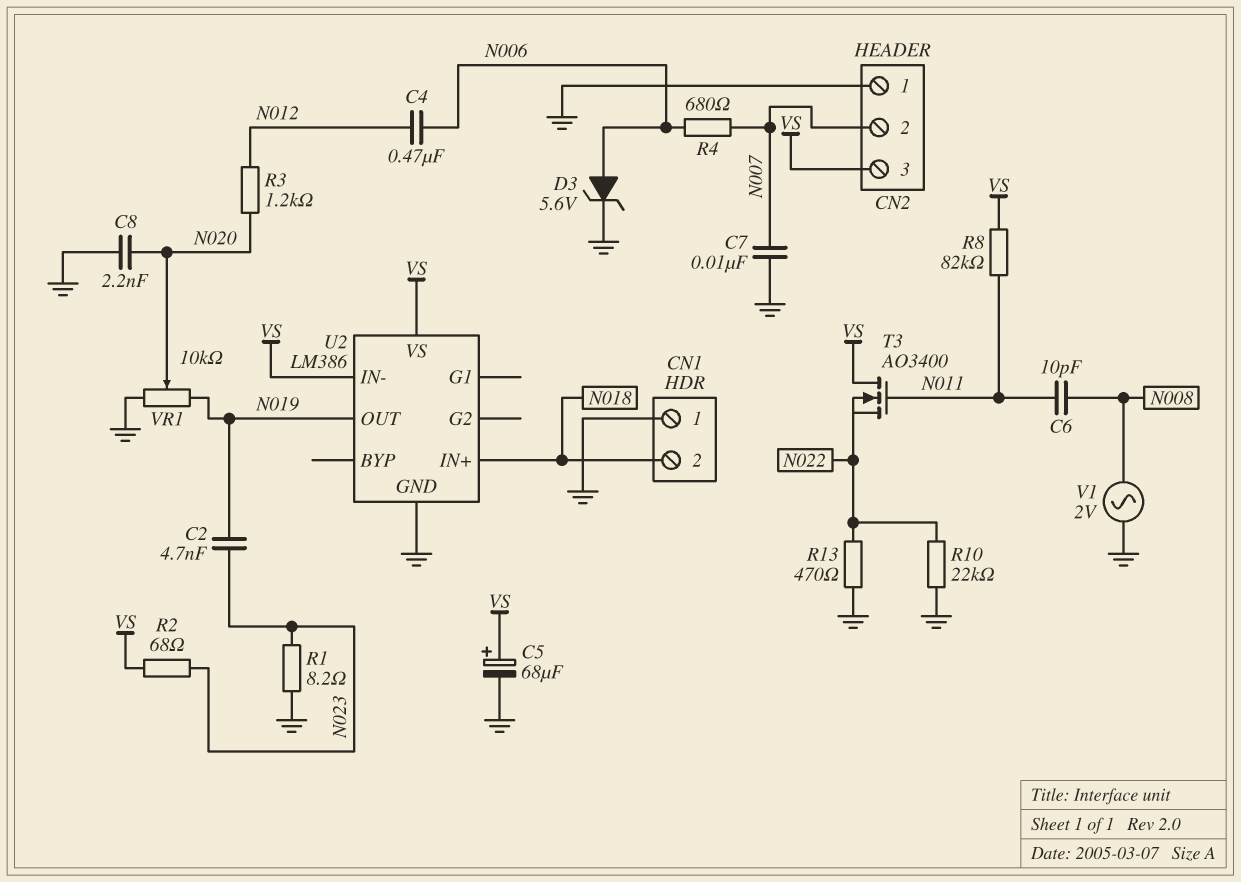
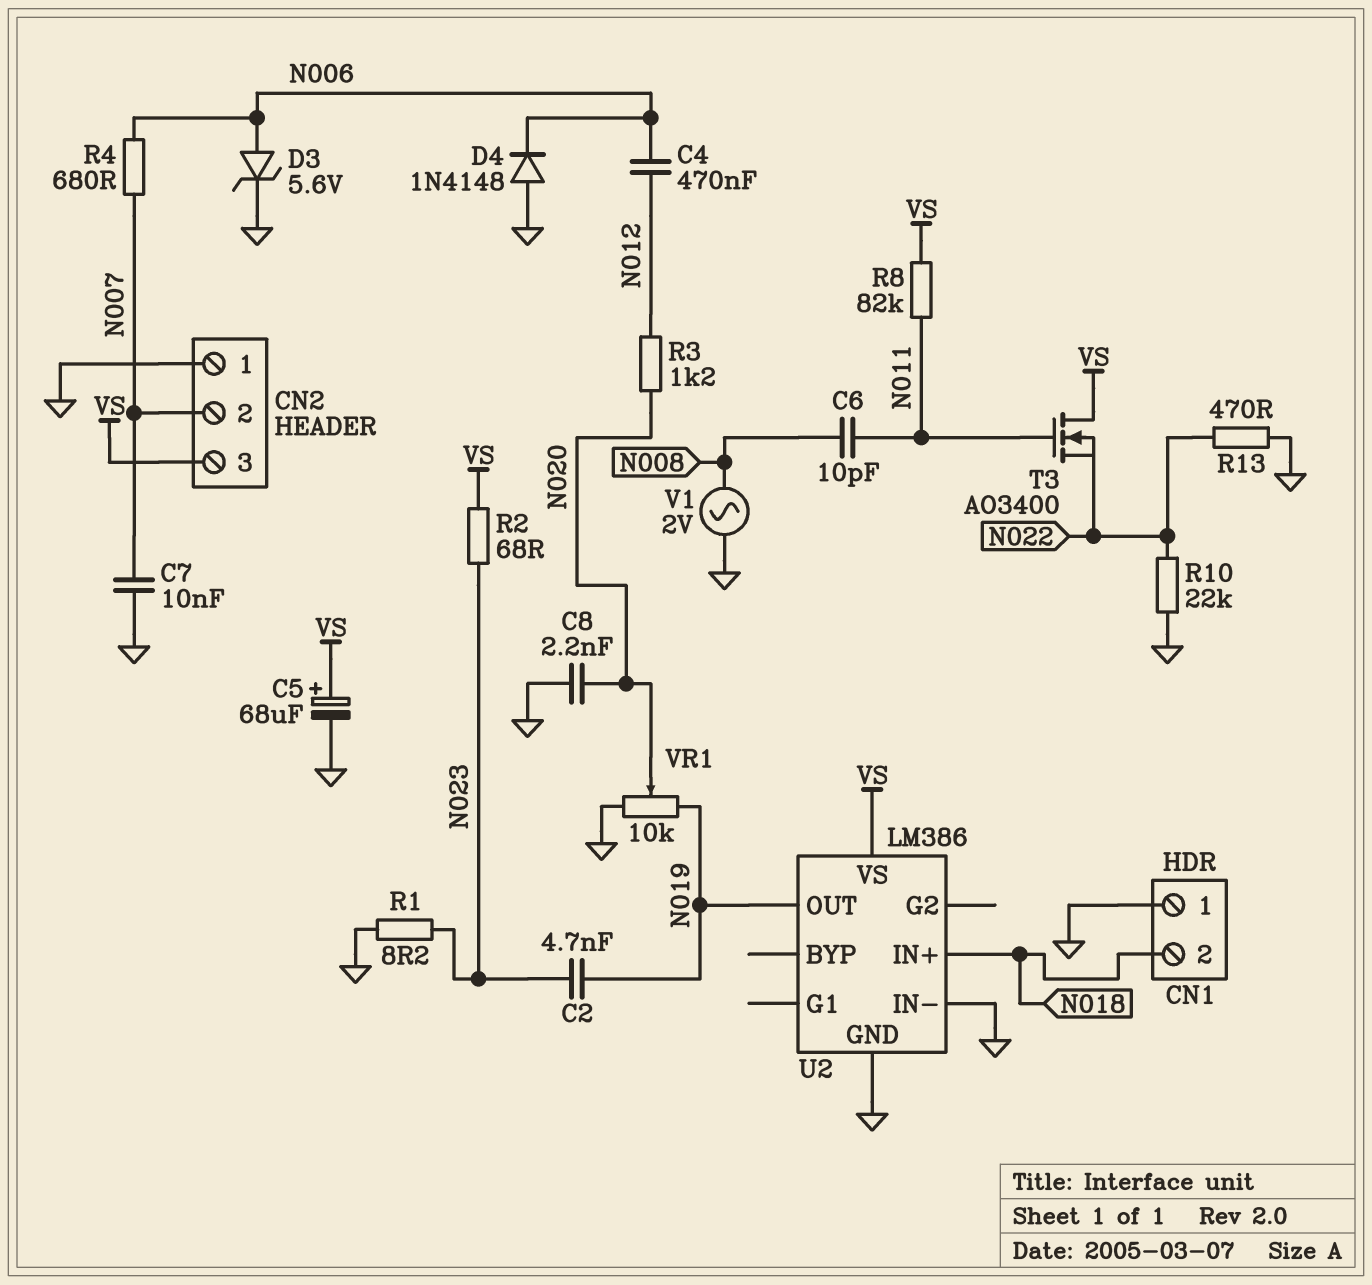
D4: none -> diode 1N4148 (A GND, K N006)
U2 pin IN-: VS -> GND

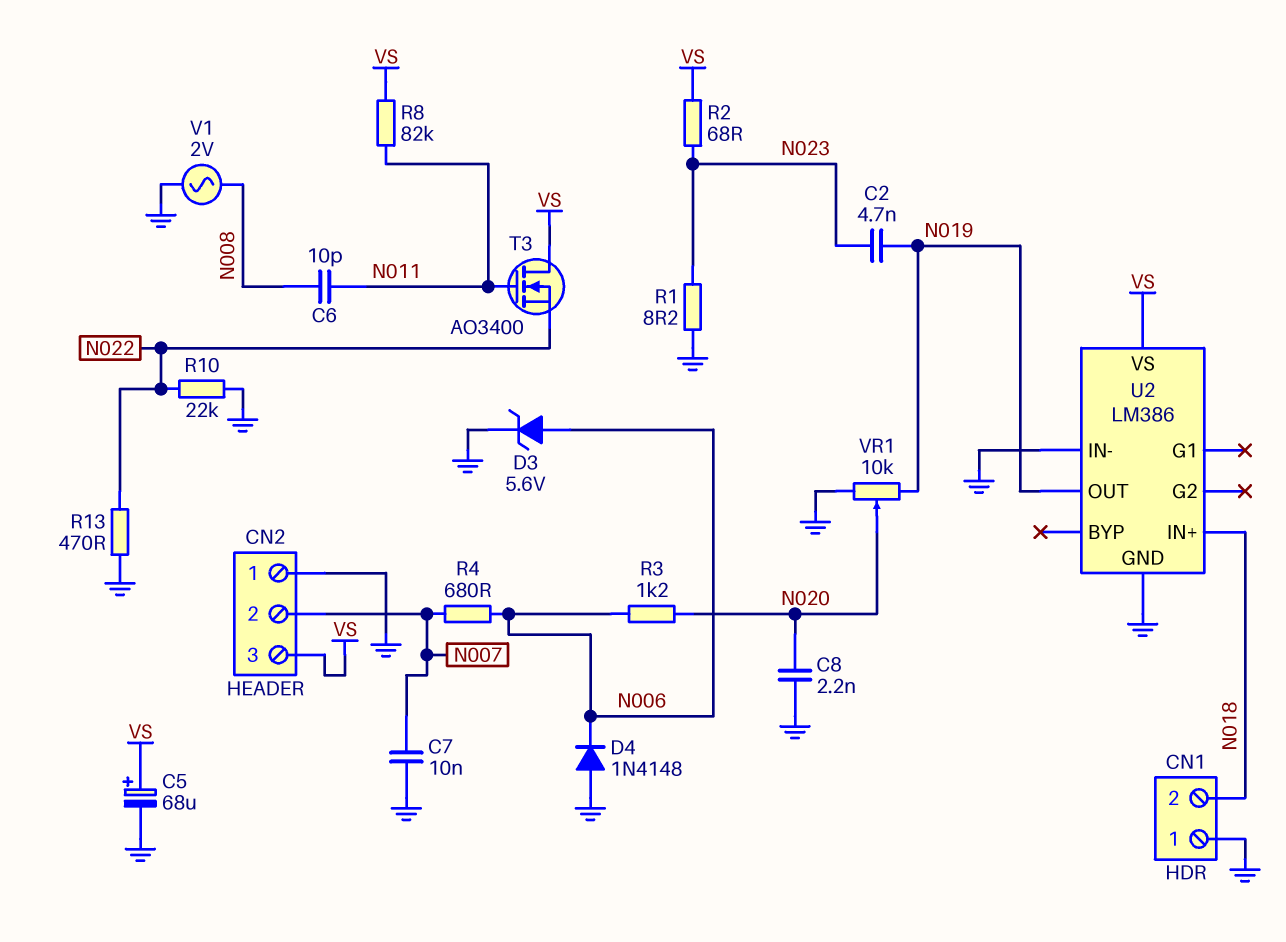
C4: 470nF (N006, N012) -> none
R3: 1.2k (N012, N020) -> 1.2k (N006, N020)

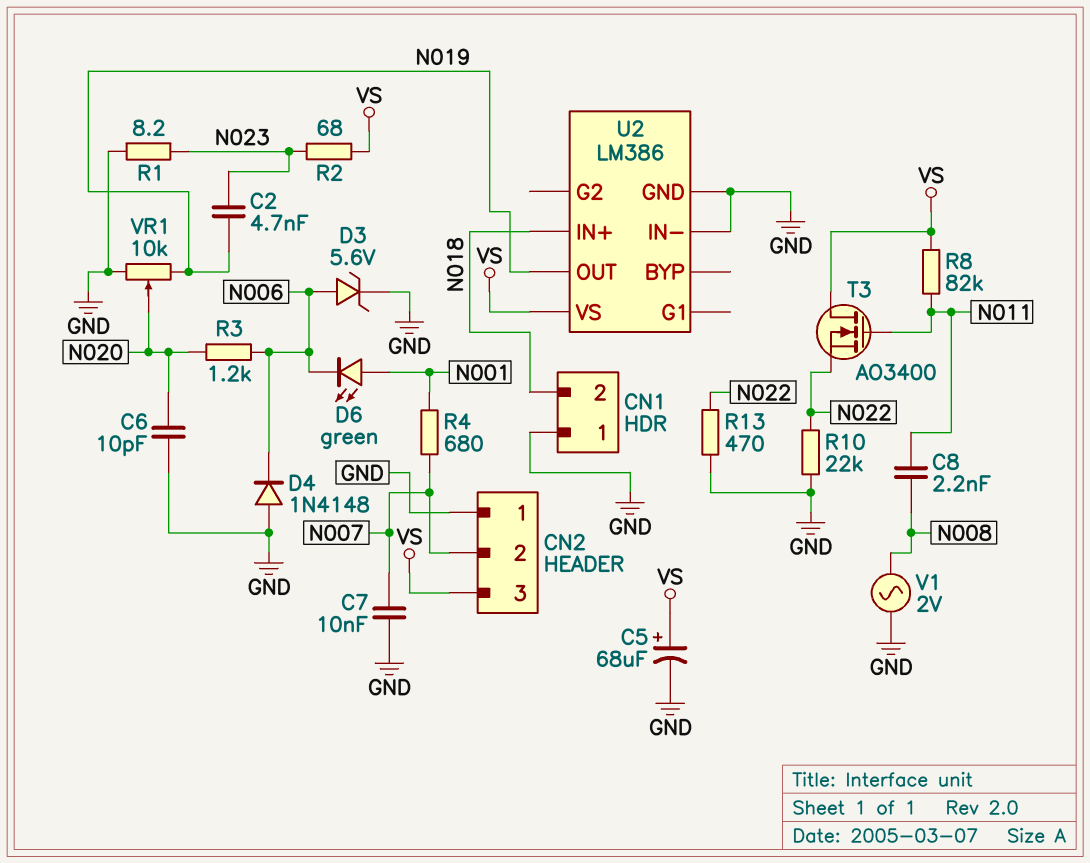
C6: 10pF (N008, N011) -> 10pF (GND, N020)
C8: 2.2nF (GND, N020) -> 2.2nF (N008, N011)
D6: none -> LED green (A N001, K N006)
R4: 680 (N006, N007) -> 680 (N001, N007)

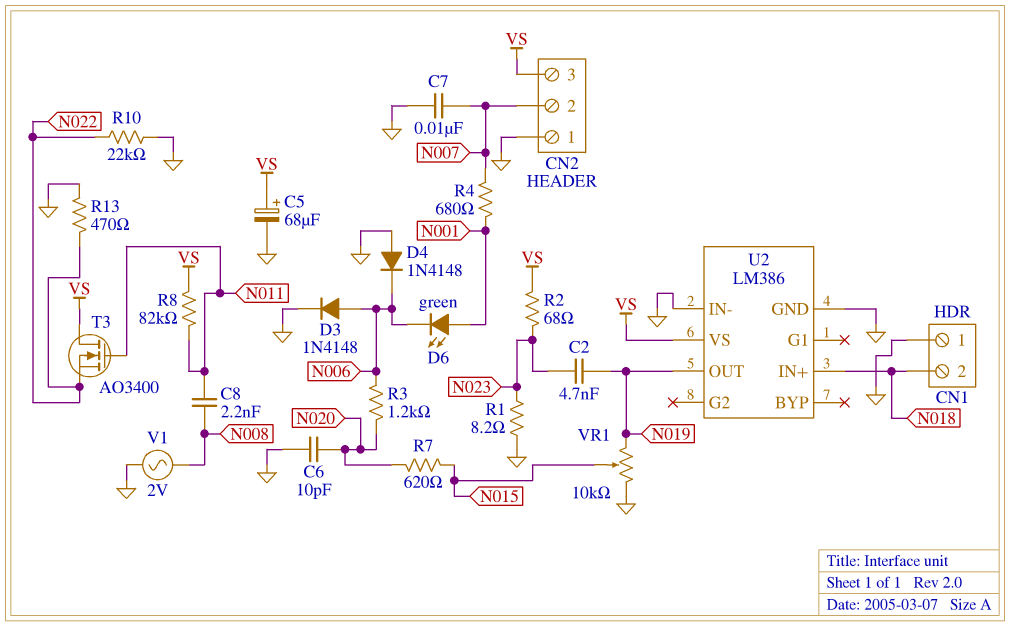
D3: zener 5.6V (A N006, K GND) -> diode 1N4148 (A N006, K GND)
R7: none -> 620 (N015, N020)
VR1: 10k (GND, N019, wiper N020) -> 10k (GND, N019, wiper N015)

